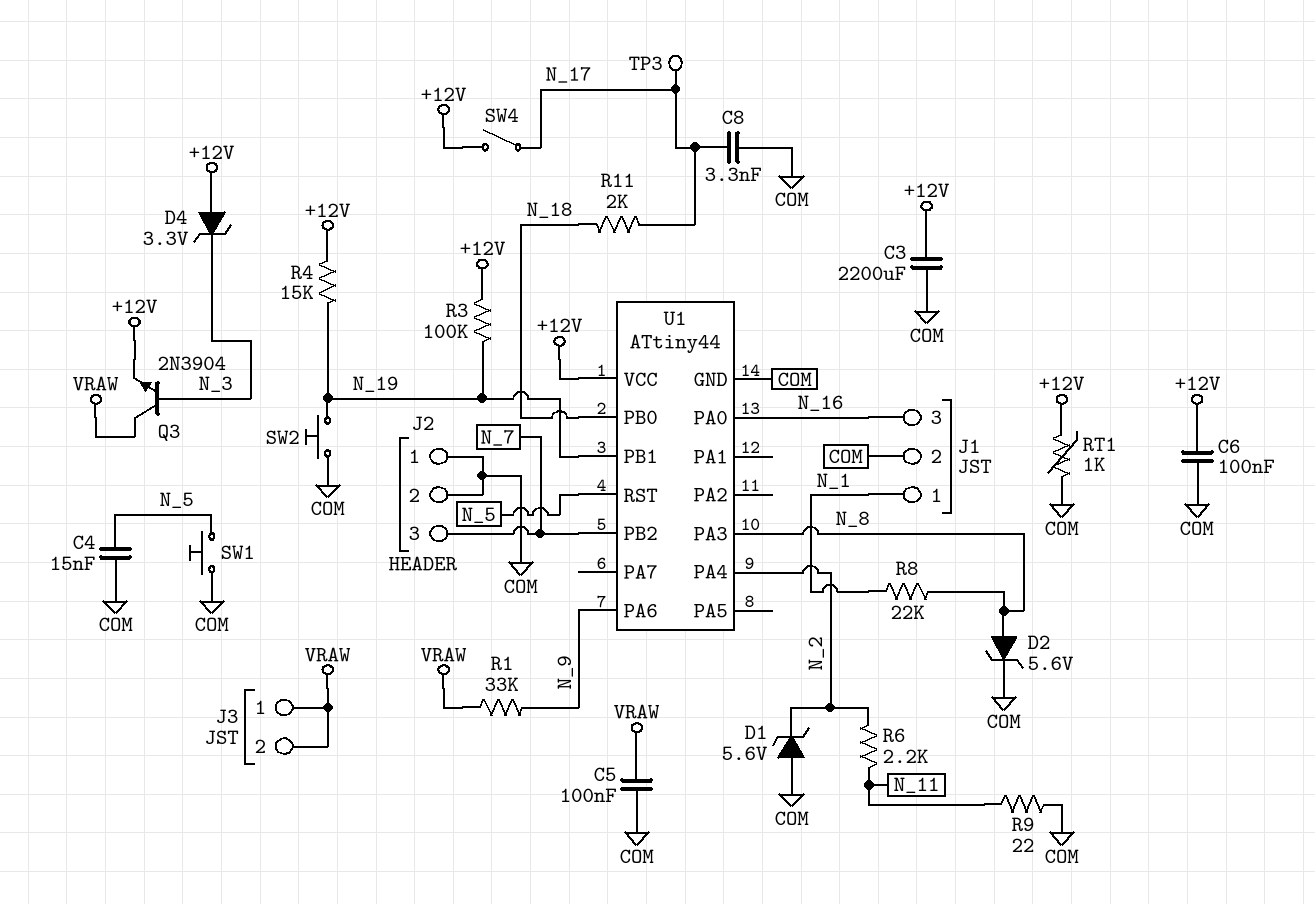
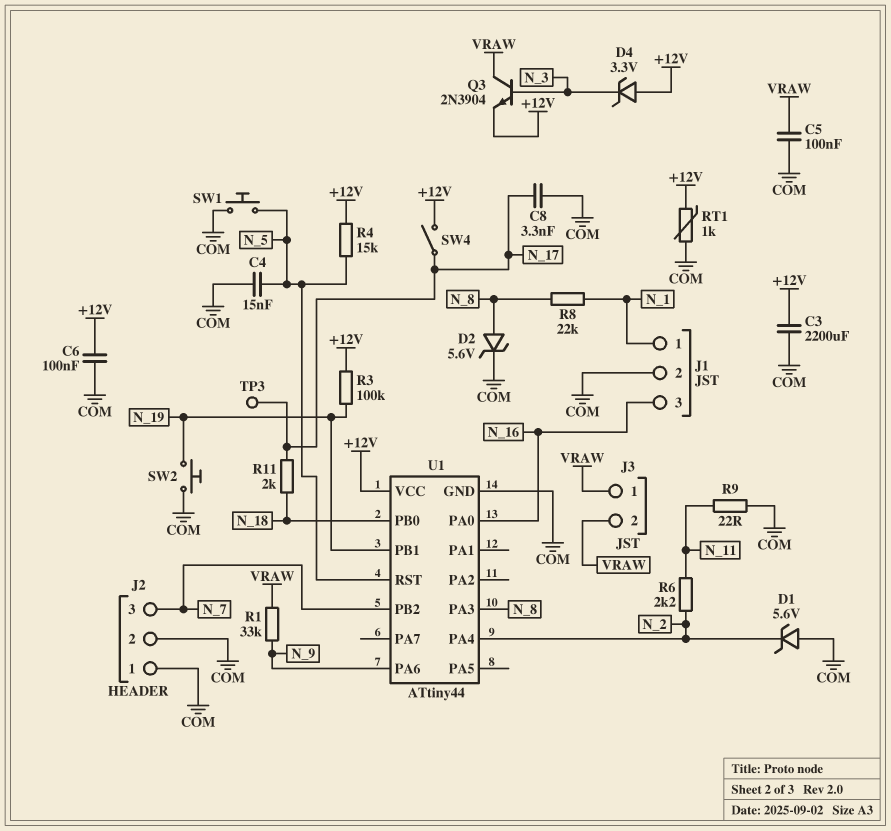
R4: 15k (+12V, N_19) -> 15k (+12V, N_5)

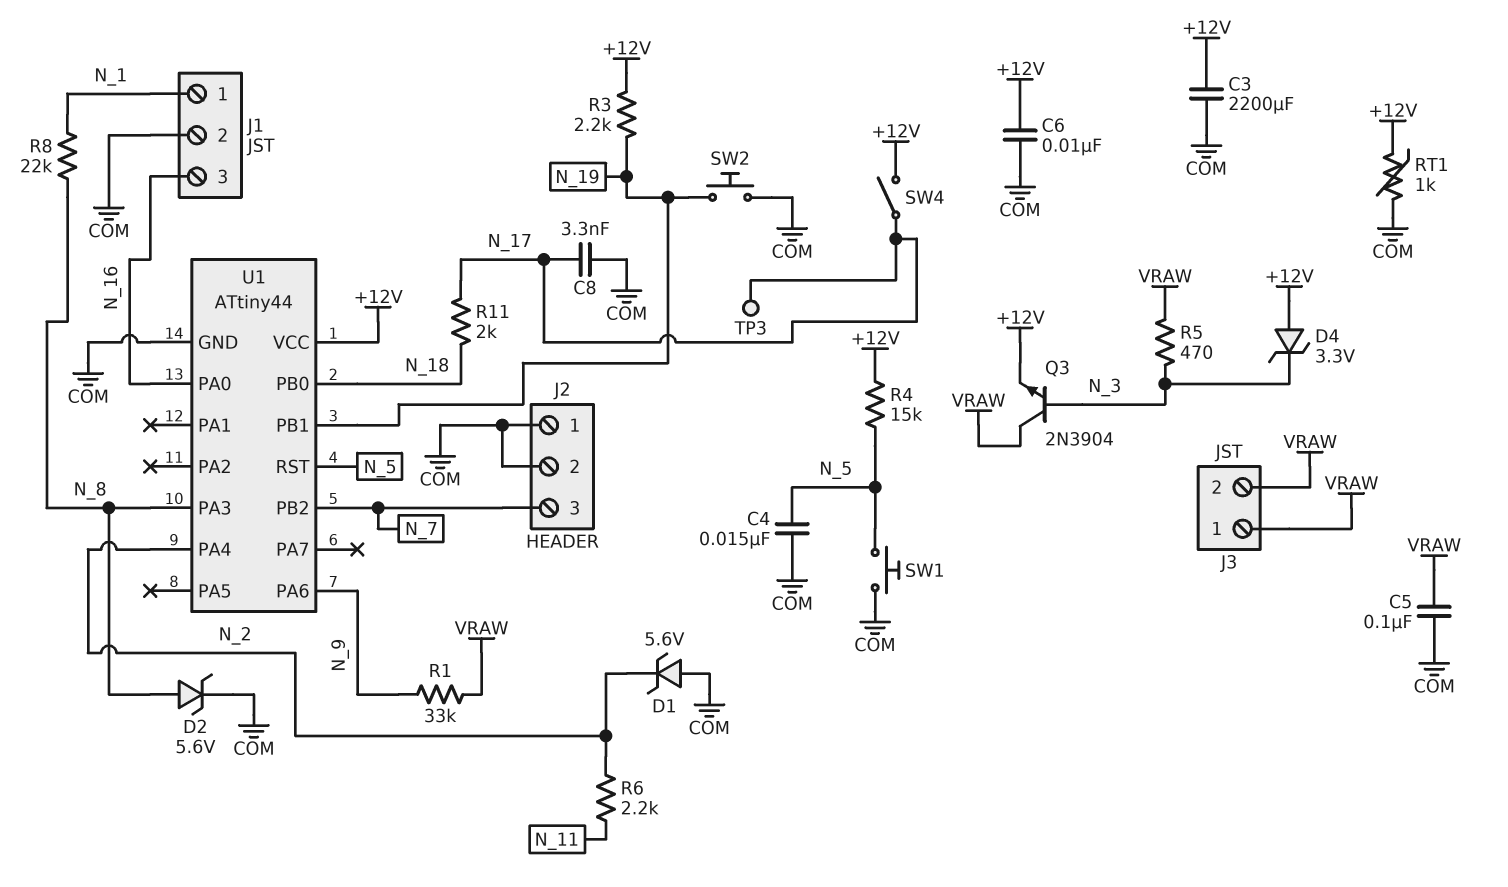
C6: 100nF (+12V, COM) -> 10nF (+12V, COM)
R3: 100k (+12V, N_19) -> 2.2k (+12V, N_19)
R5: none -> 470 (N_3, VRAW)
R9: 22 (COM, N_11) -> none

